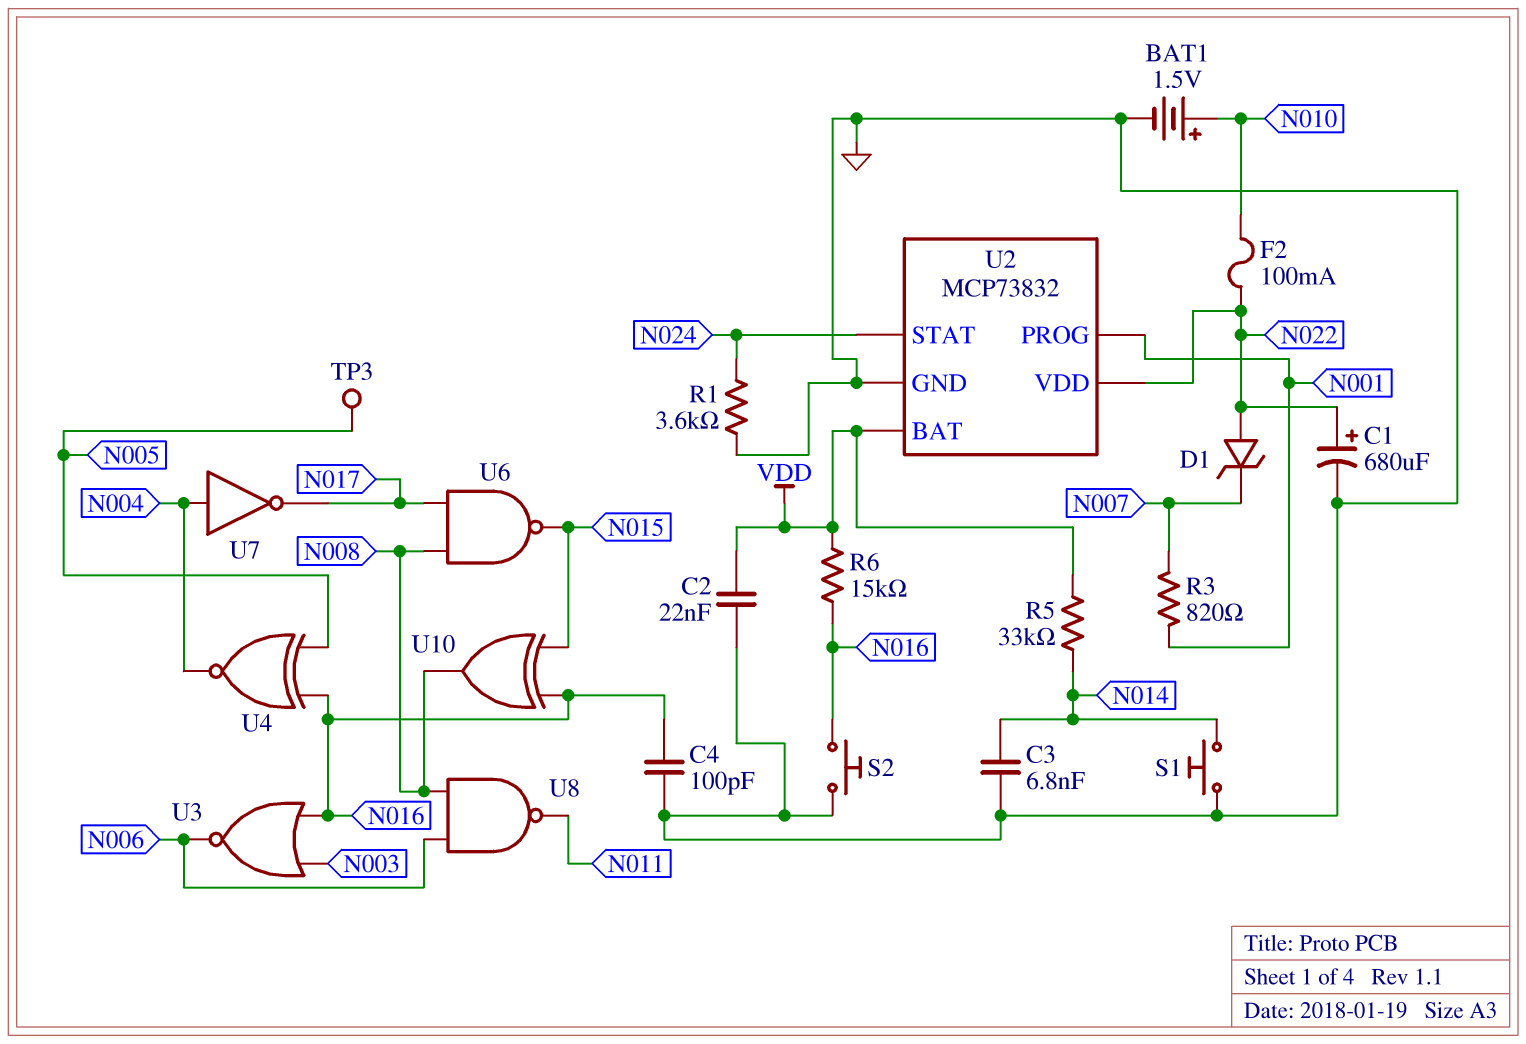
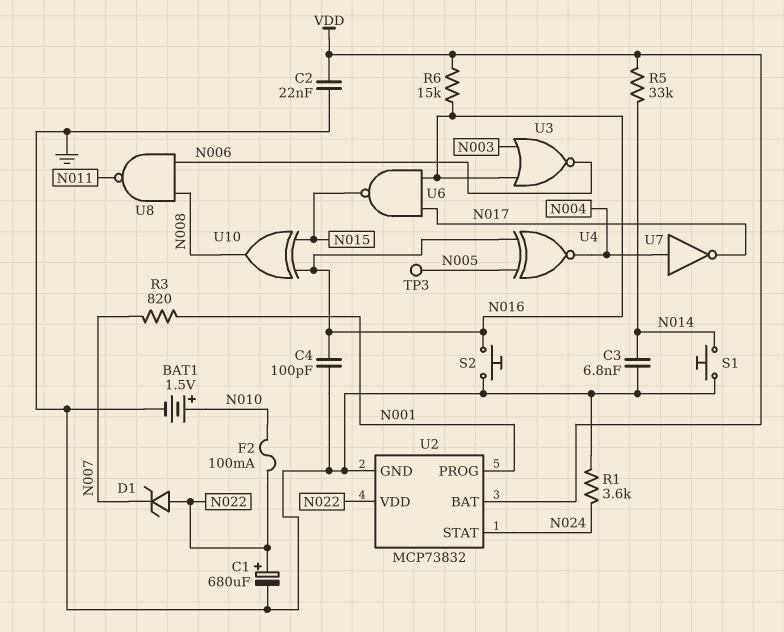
U6: NAND (in N008, in N017, out N015) -> NAND (in N016, in N017, out N015)

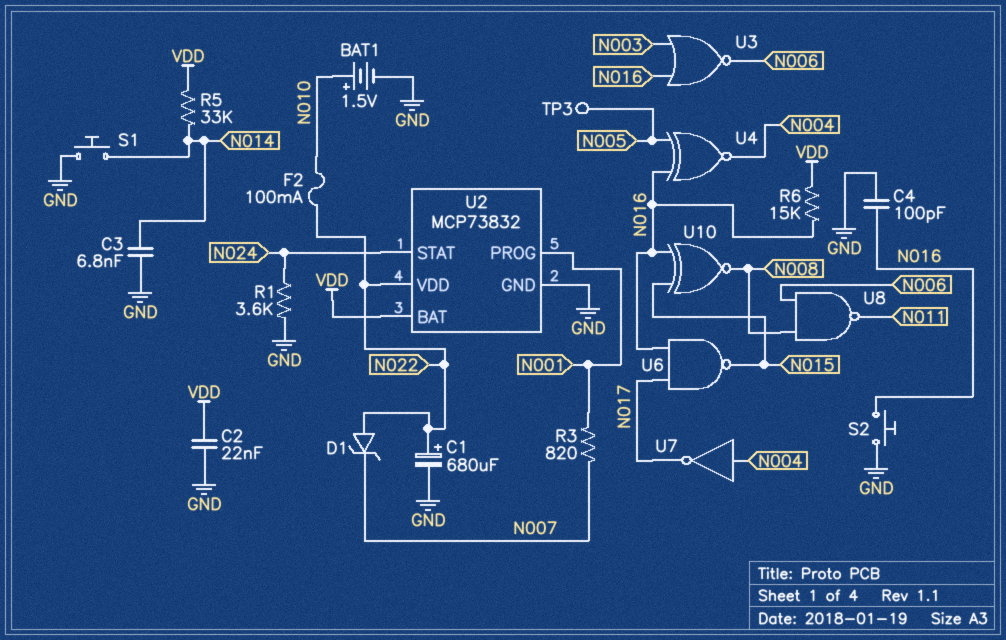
U10: XOR (in N015, in N016, out N008) -> XNOR (in N015, in N016, out N008)

